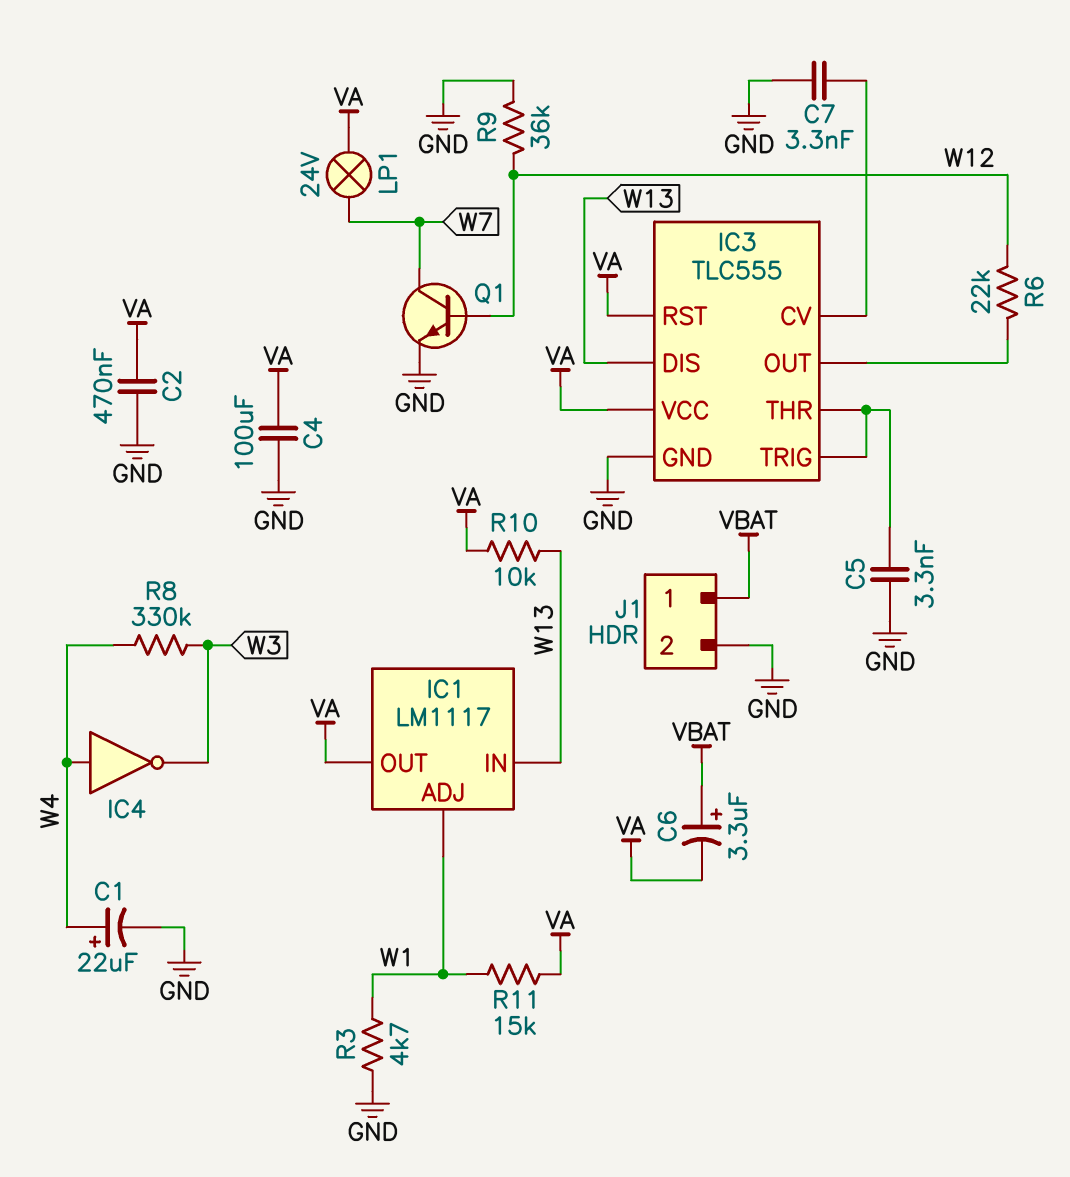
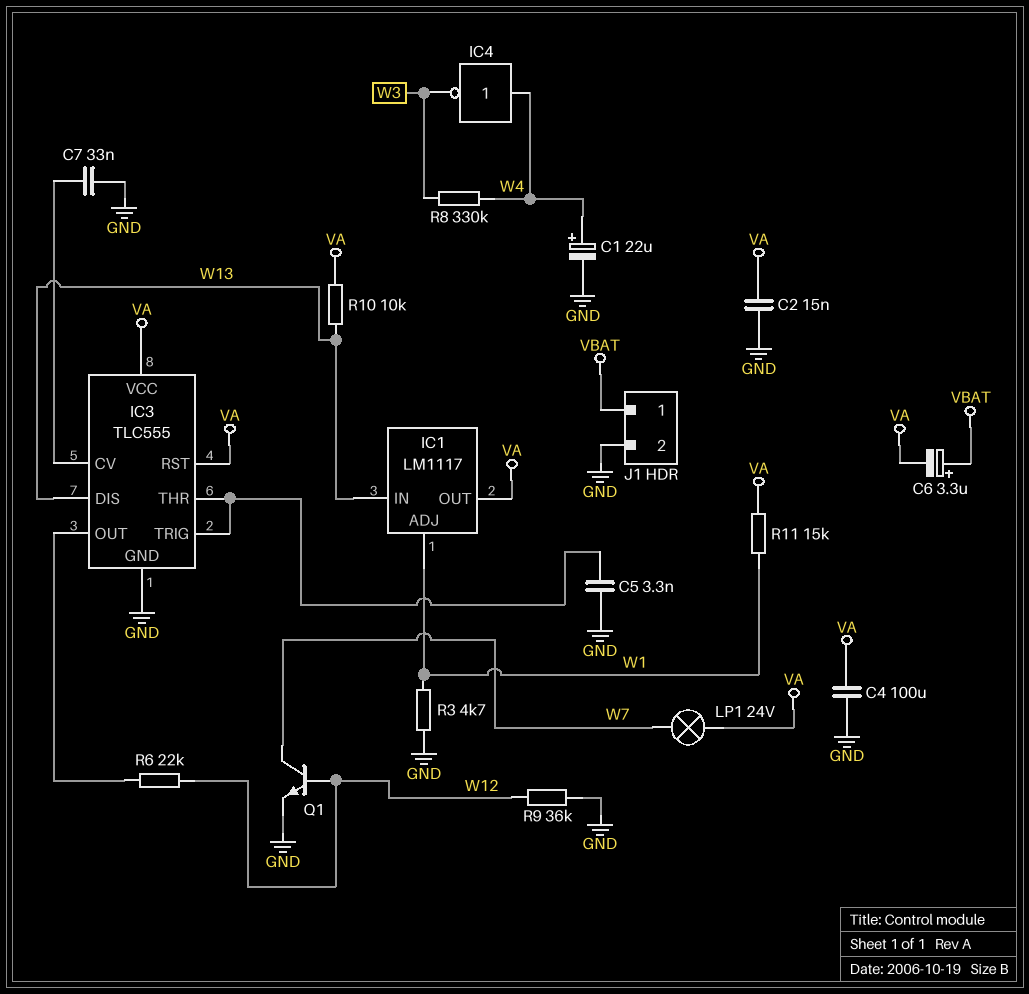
C2: 470nF (GND, VA) -> 15nF (GND, VA)
C7: 3.3nF (GND, IC3/CV) -> 33nF (GND, IC3/CV)

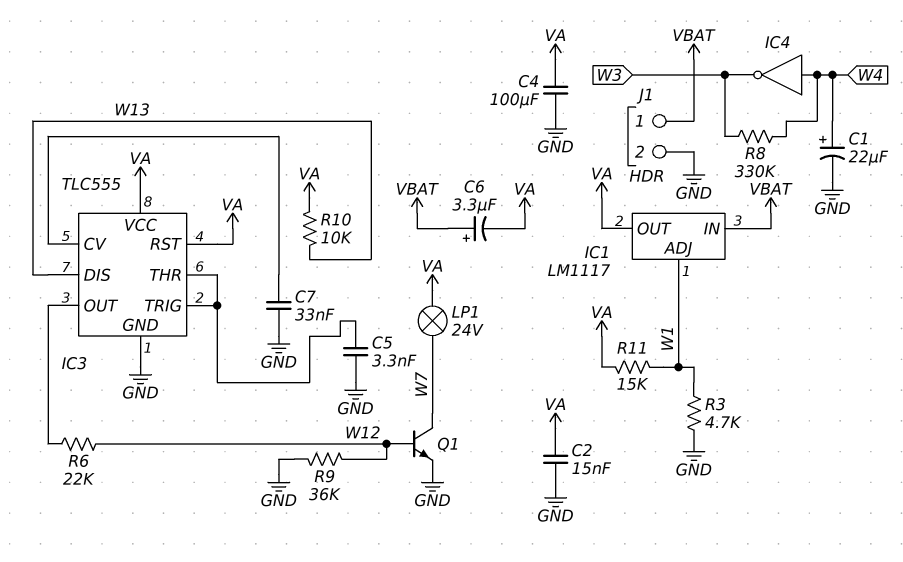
IC1 pin IN: W13 -> VBAT

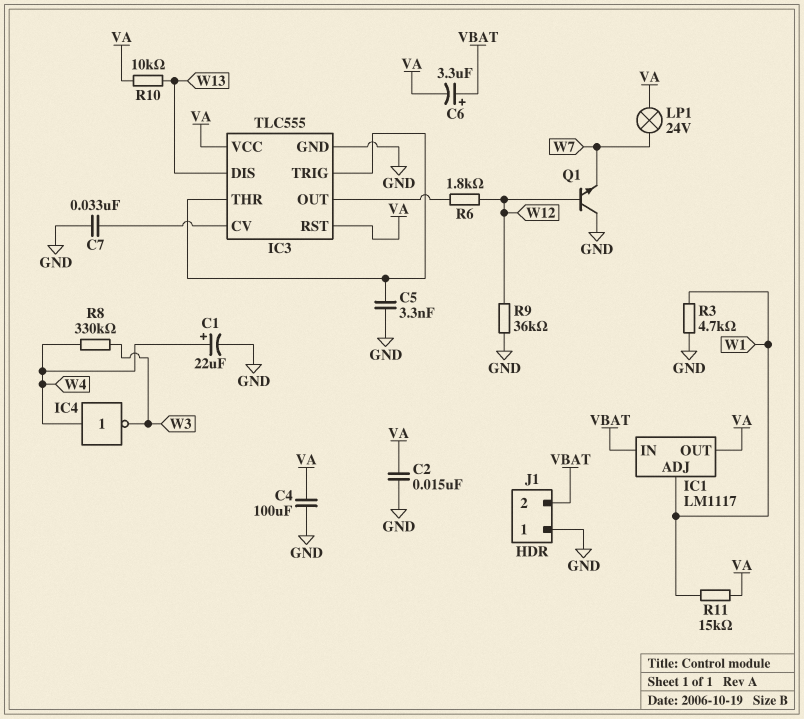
J1 pin 1: VBAT -> GND
J1 pin 2: GND -> VBAT
Q1: NPN (B W12, C W7, E GND) -> NPN (B W12, C GND, E W7)
R6: 22k (IC3/OUT, W12) -> 1.8k (IC3/OUT, W12)

